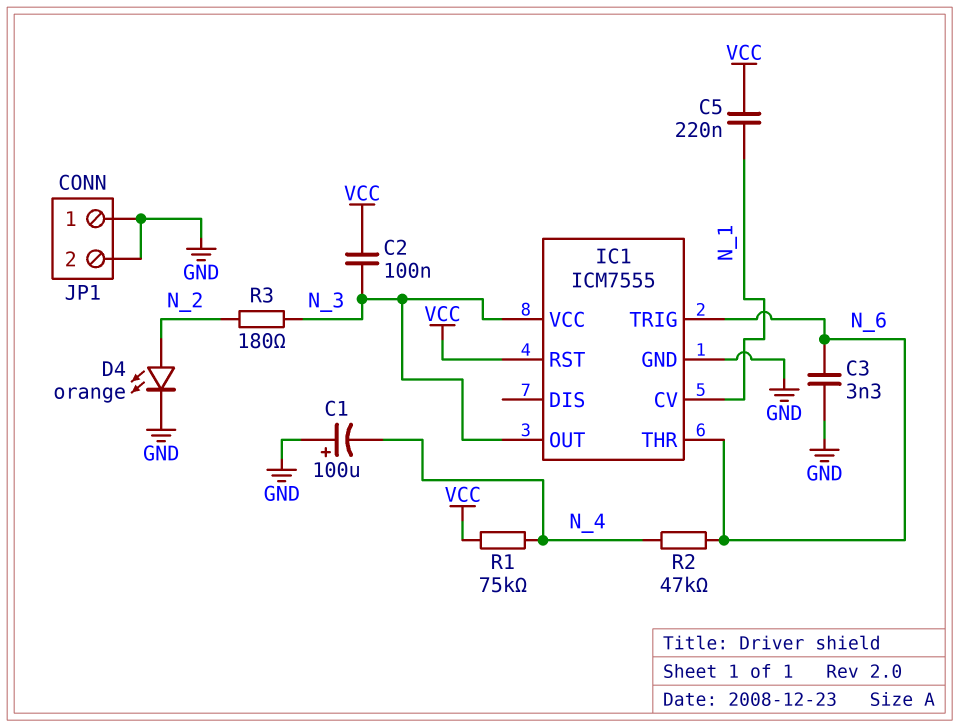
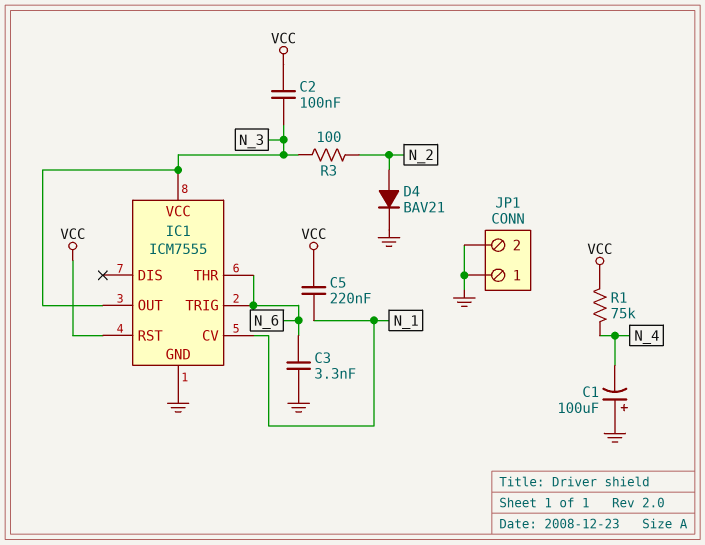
D4: LED orange (A N_2, K GND) -> diode BAV21 (A N_2, K GND)
R2: 47k (N_4, N_6) -> none
R3: 180 (N_2, N_3) -> 100 (N_2, N_3)

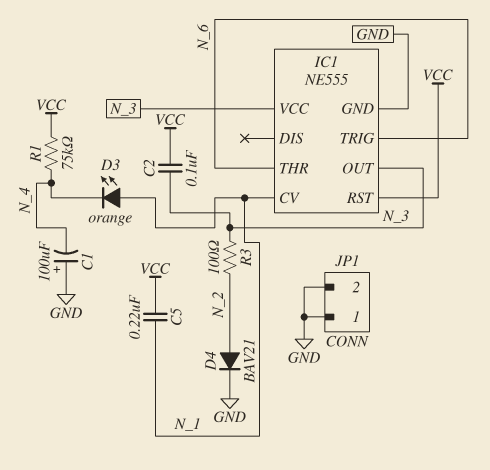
C3: 3.3nF (GND, N_6) -> none
D3: none -> LED orange (A N_1, K N_4)
IC1: ICM7555 -> NE555

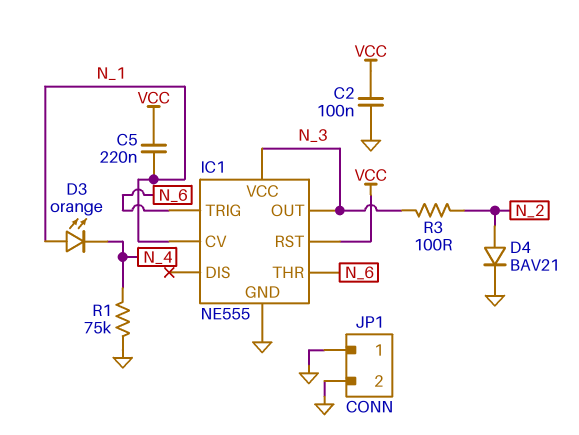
C1: 100uF (plus GND, minus N_4) -> none
C2: 100nF (N_3, VCC) -> 100nF (GND, VCC)
R1: 75k (N_4, VCC) -> 75k (GND, N_4)

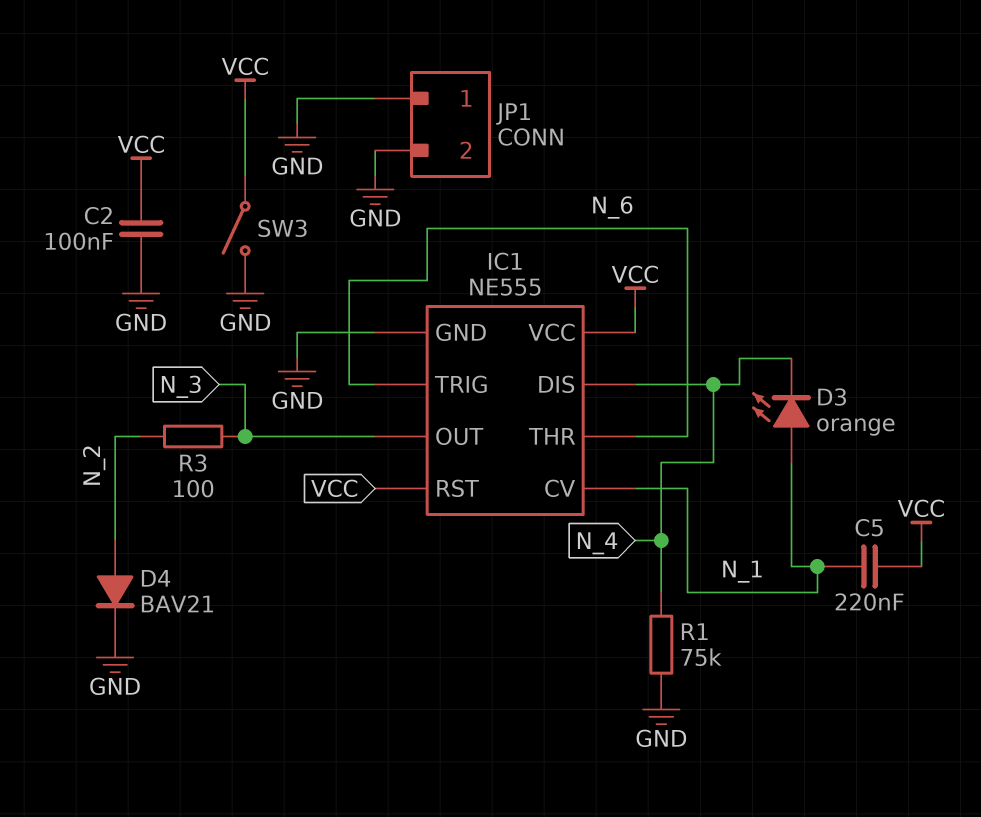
IC1 pin DIS: none -> N_4
IC1 pin VCC: N_3 -> VCC
SW3: none -> switch (GND, VCC)

